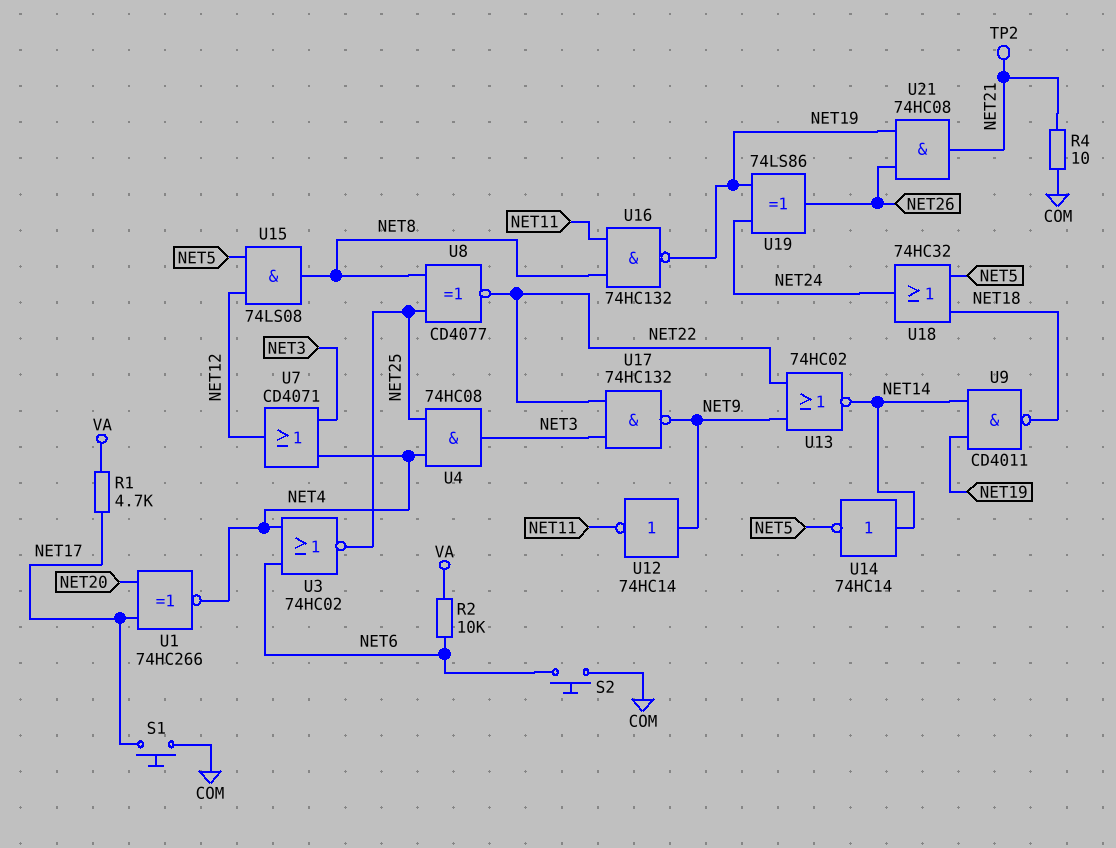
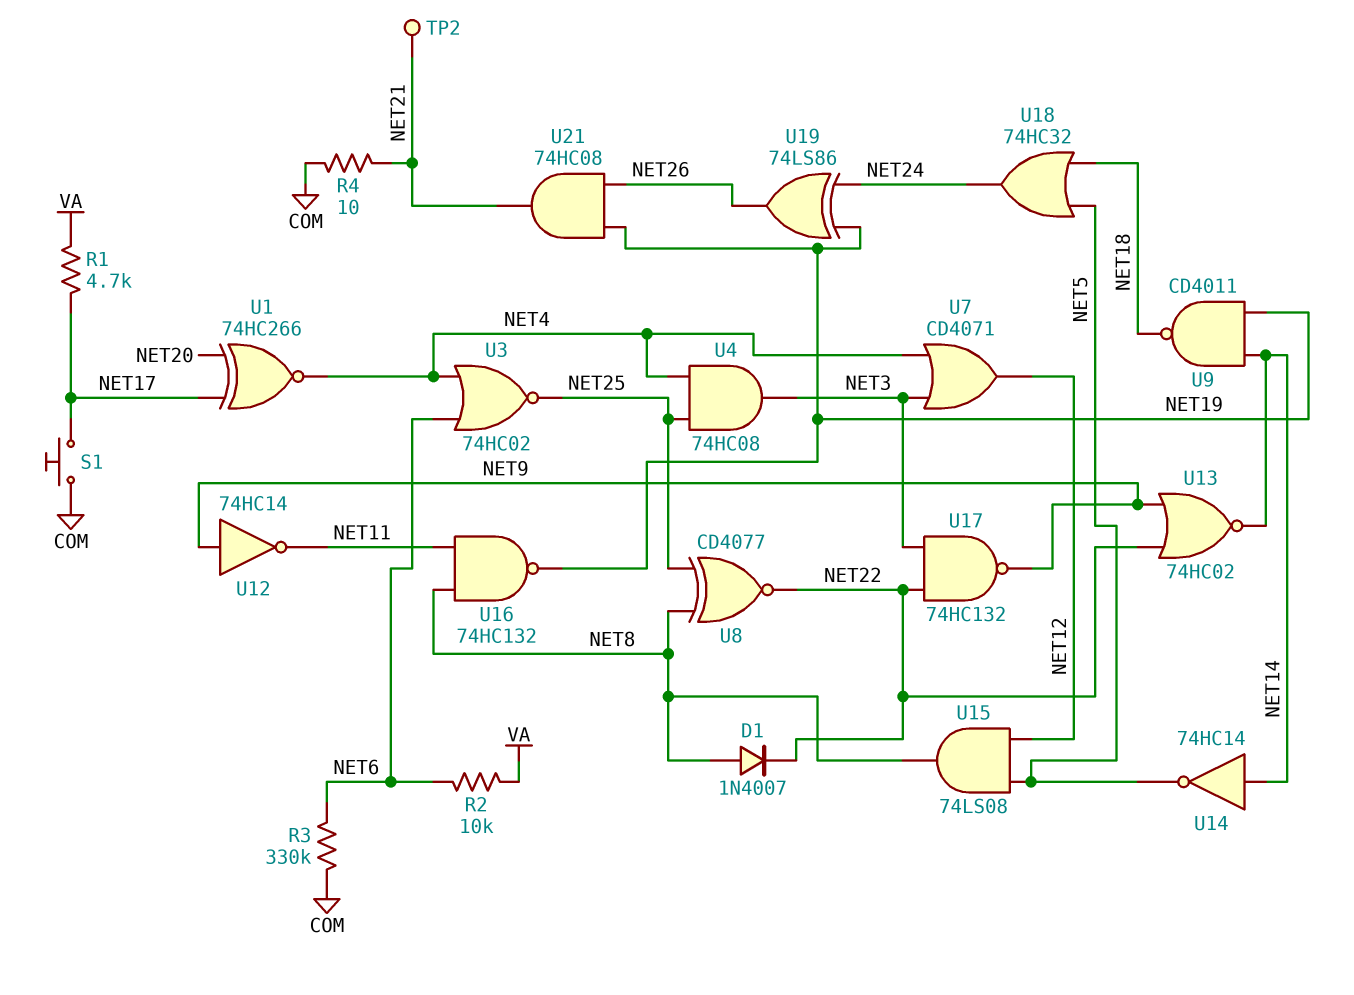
D1: none -> diode 1N4007 (A NET8, K NET22)
R3: none -> 330k (COM, NET6)
S2: button (COM, NET6) -> none

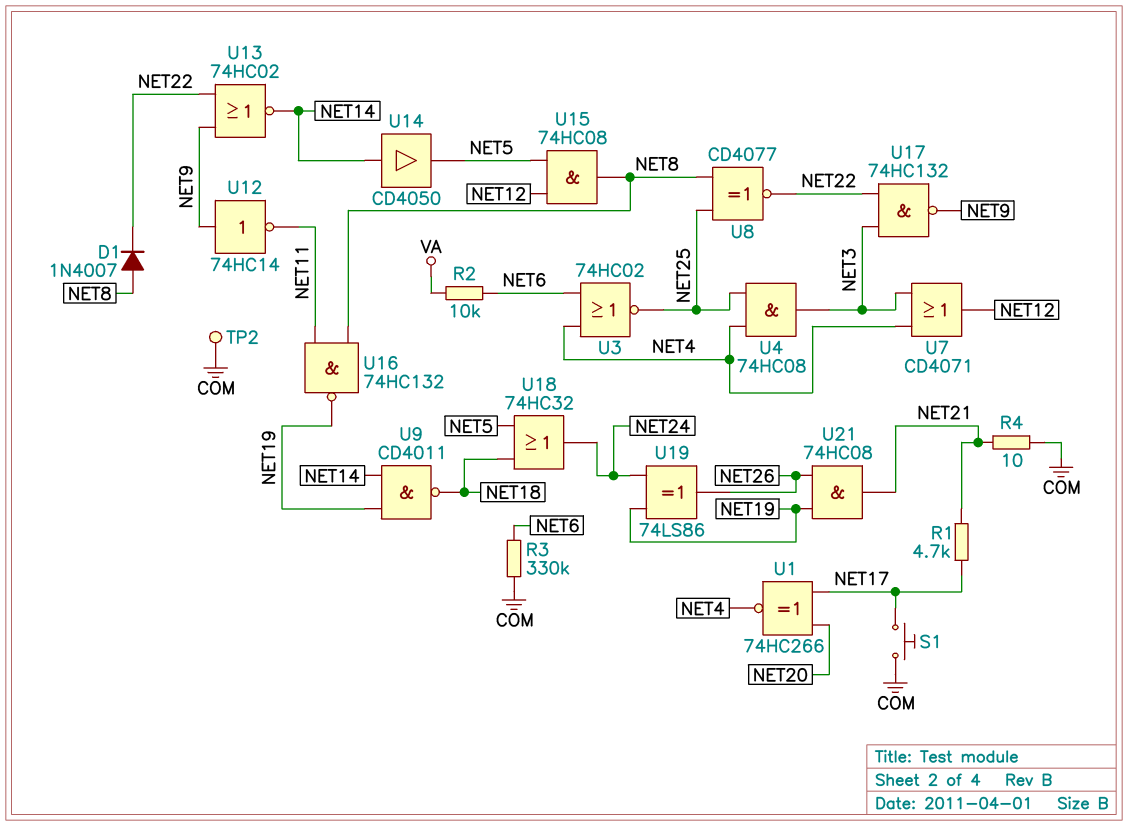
R1: 4.7k (NET17, VA) -> 4.7k (NET17, NET21)
TP2: test point (NET21) -> test point (COM)
U14: NOT 74HC14 (in NET14, out NET5) -> buffer CD4050 (in NET14, out NET5)
U15: AND 74LS08 (in NET5, in NET12, out NET8) -> AND 74HC08 (in NET5, in NET12, out NET8)

